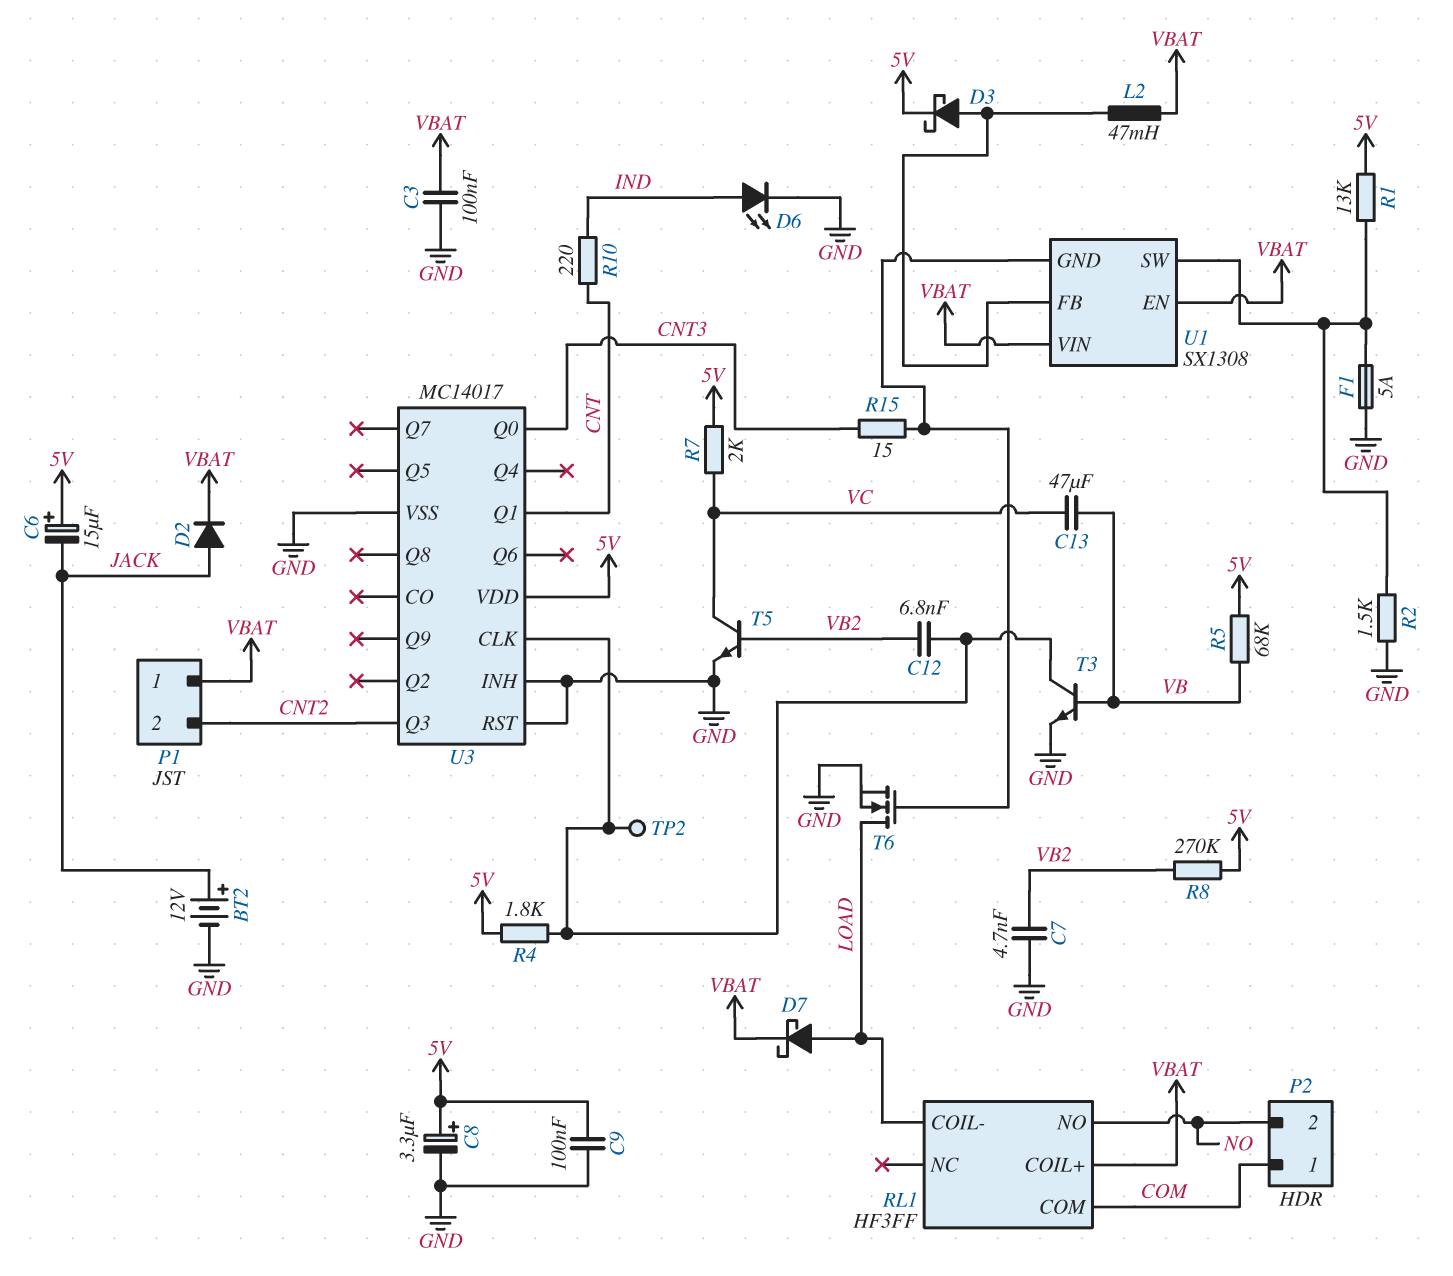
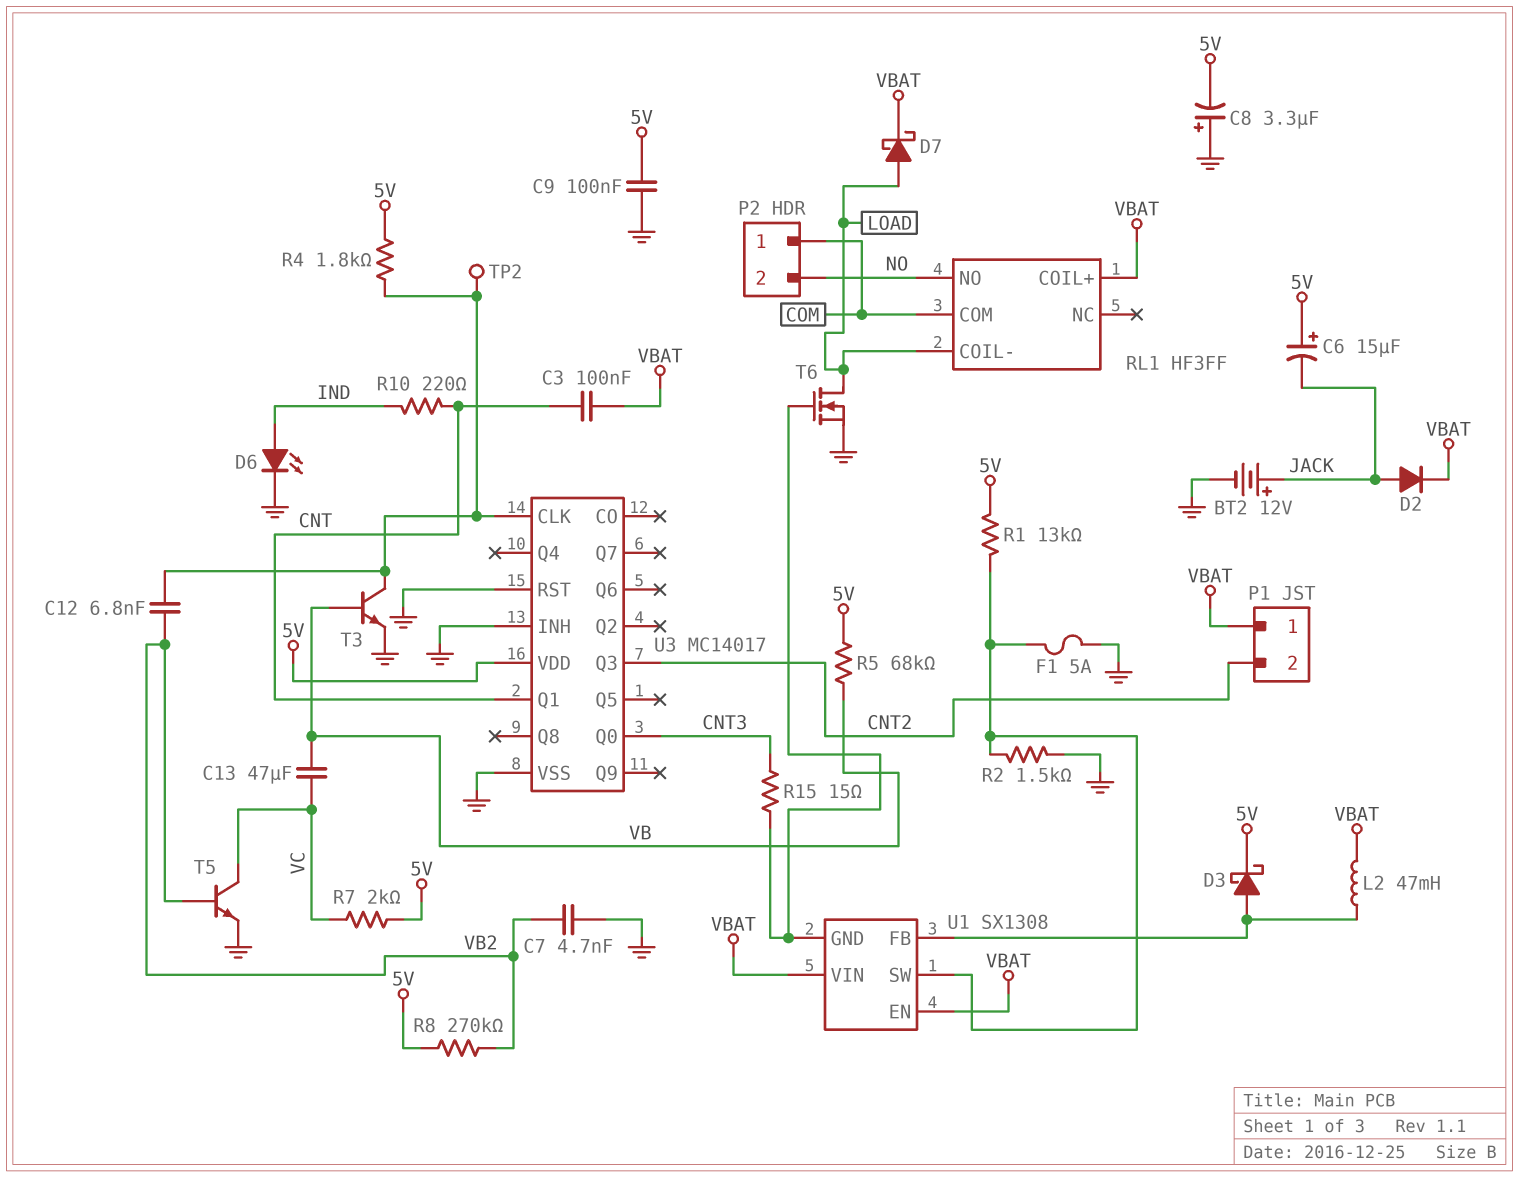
C3: 100nF (GND, VBAT) -> 100nF (CNT, VBAT)
C8: 3.3uF (plus 5V, minus GND) -> 3.3uF (plus GND, minus 5V)

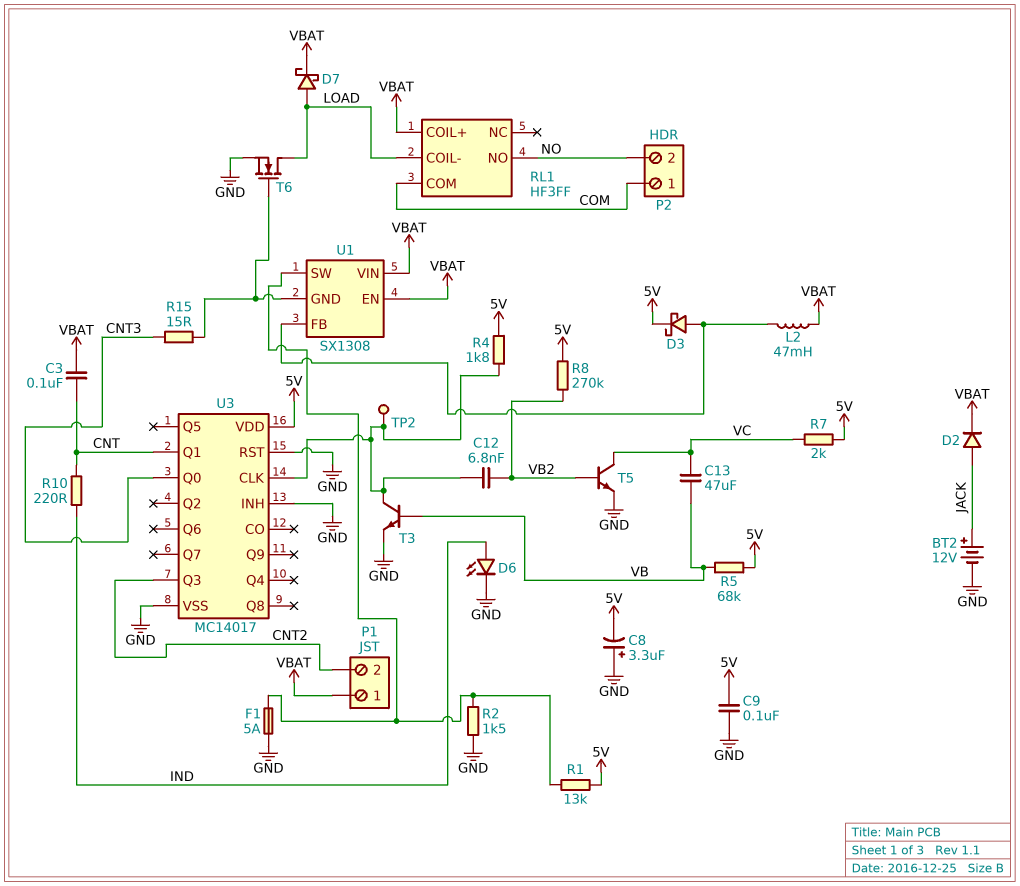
C6: 15uF (plus 5V, minus JACK) -> none
C7: 4.7nF (GND, VB2) -> none

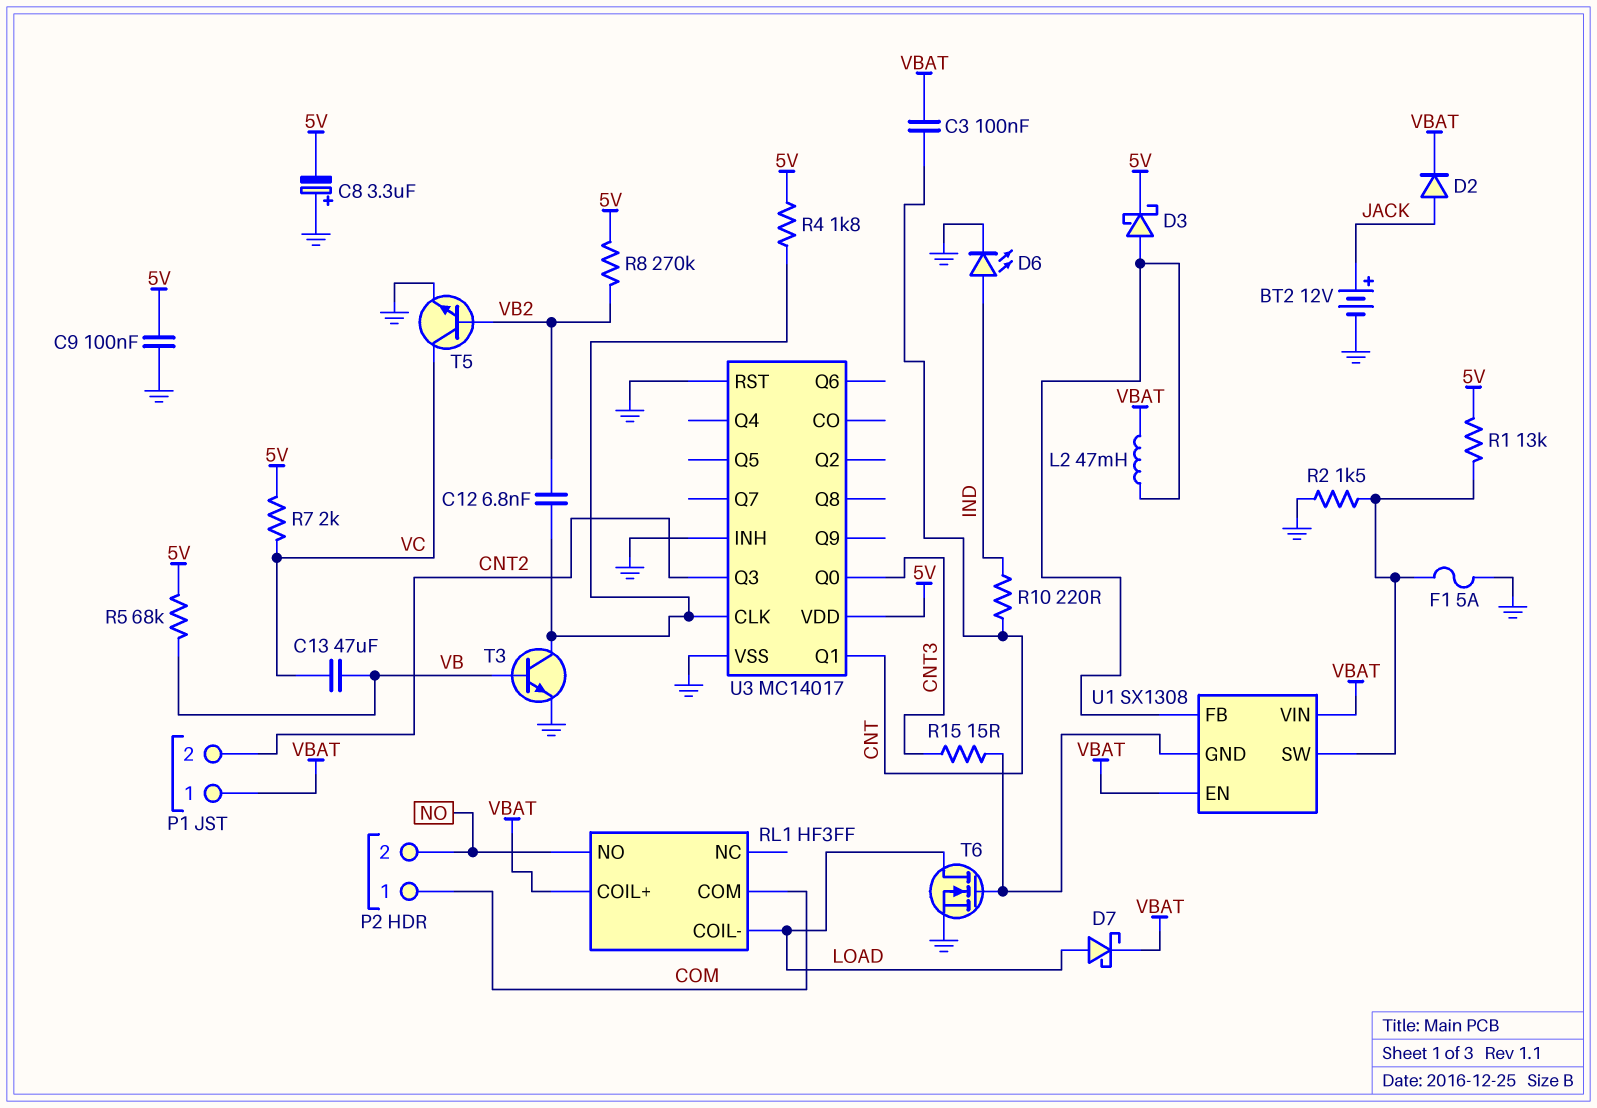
TP2: test point (U3/CLK) -> none

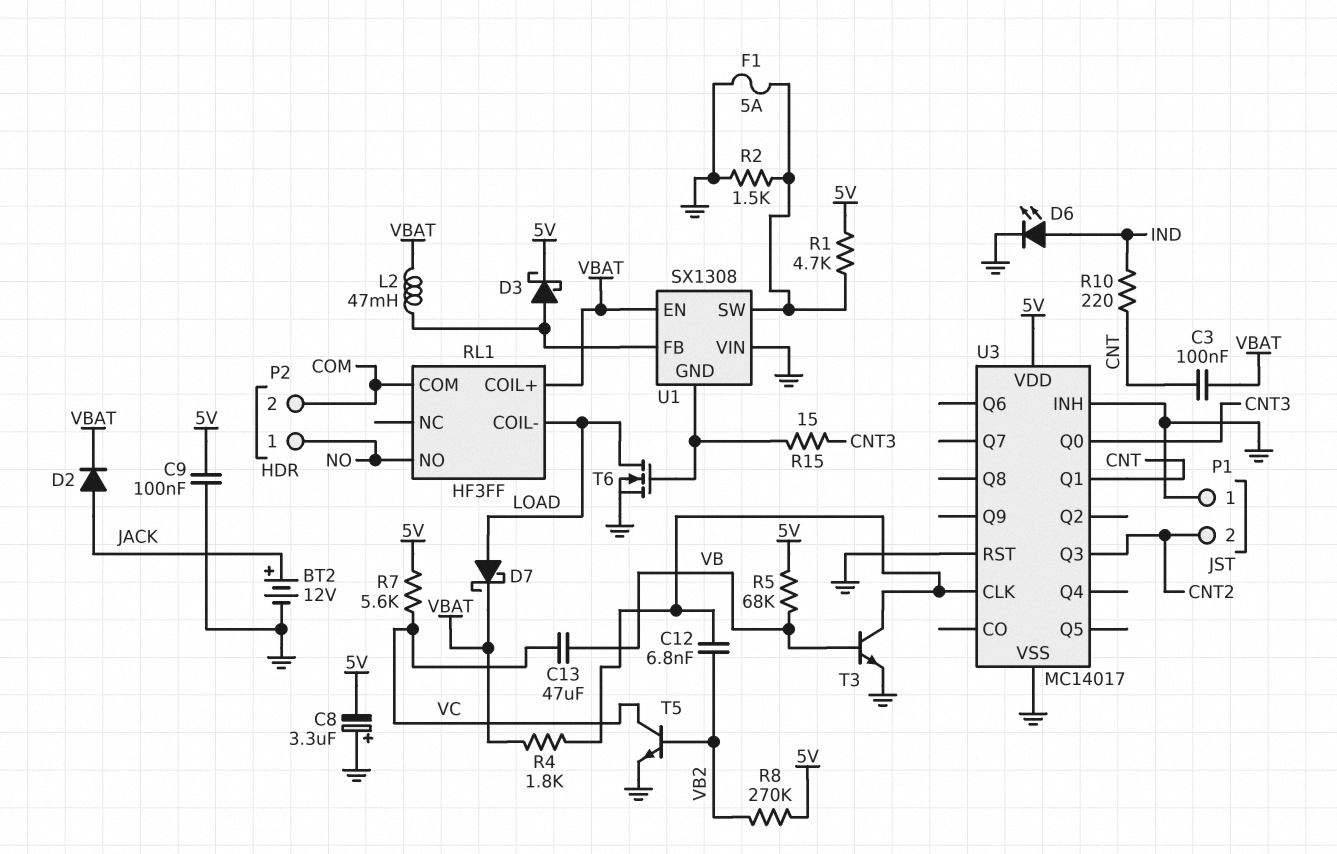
P1 pin 1: VBAT -> GND
P2 pin 1: COM -> NO
P2 pin 2: NO -> COM
R1: 13k (5V, U1/SW) -> 4.7k (5V, U1/SW)
R4: 1.8k (5V, U3/CLK) -> 1.8k (U3/CLK, VBAT)
R7: 2k (5V, VC) -> 5.6k (5V, VC)
U1 pin VIN: VBAT -> GND

